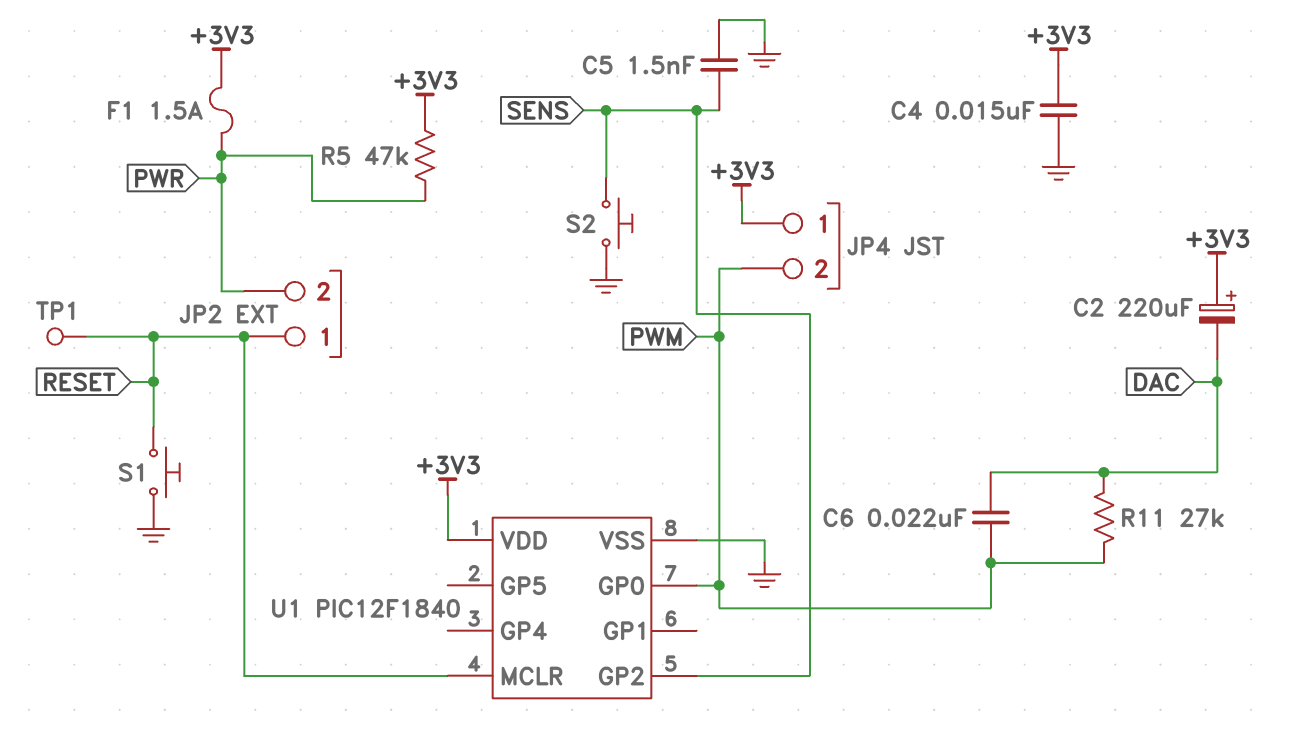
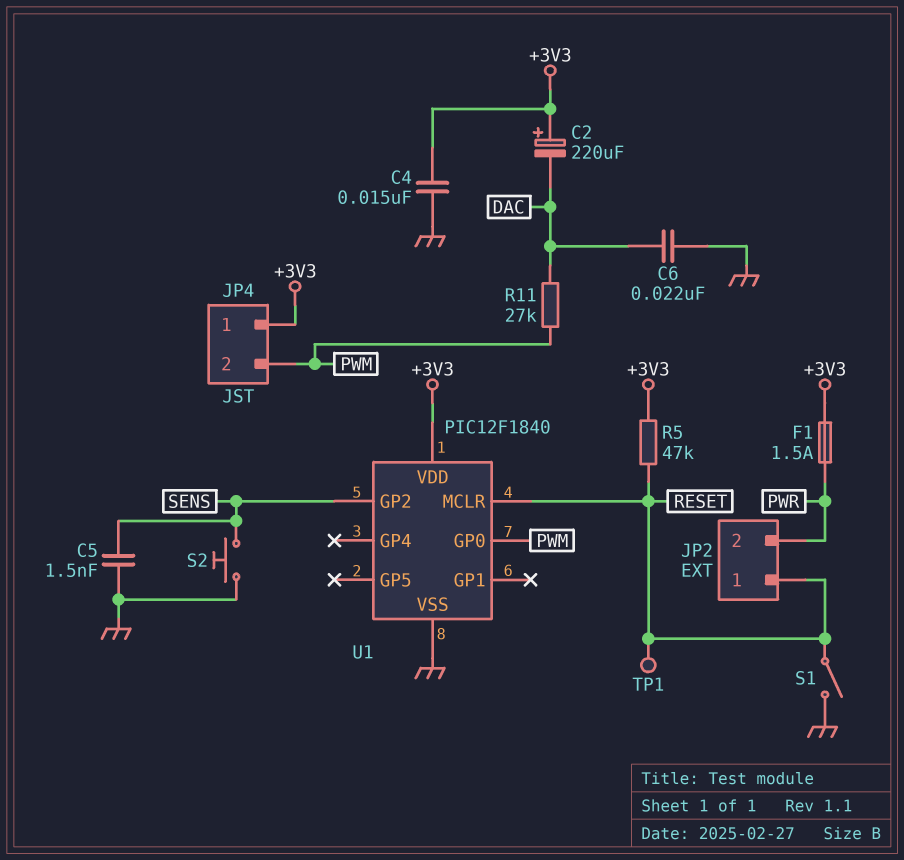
C6: 22nF (DAC, PWM) -> 22nF (DAC, GND)
R5: 47k (+3V3, PWR) -> 47k (+3V3, RESET)
S1: button (GND, RESET) -> switch (GND, RESET)

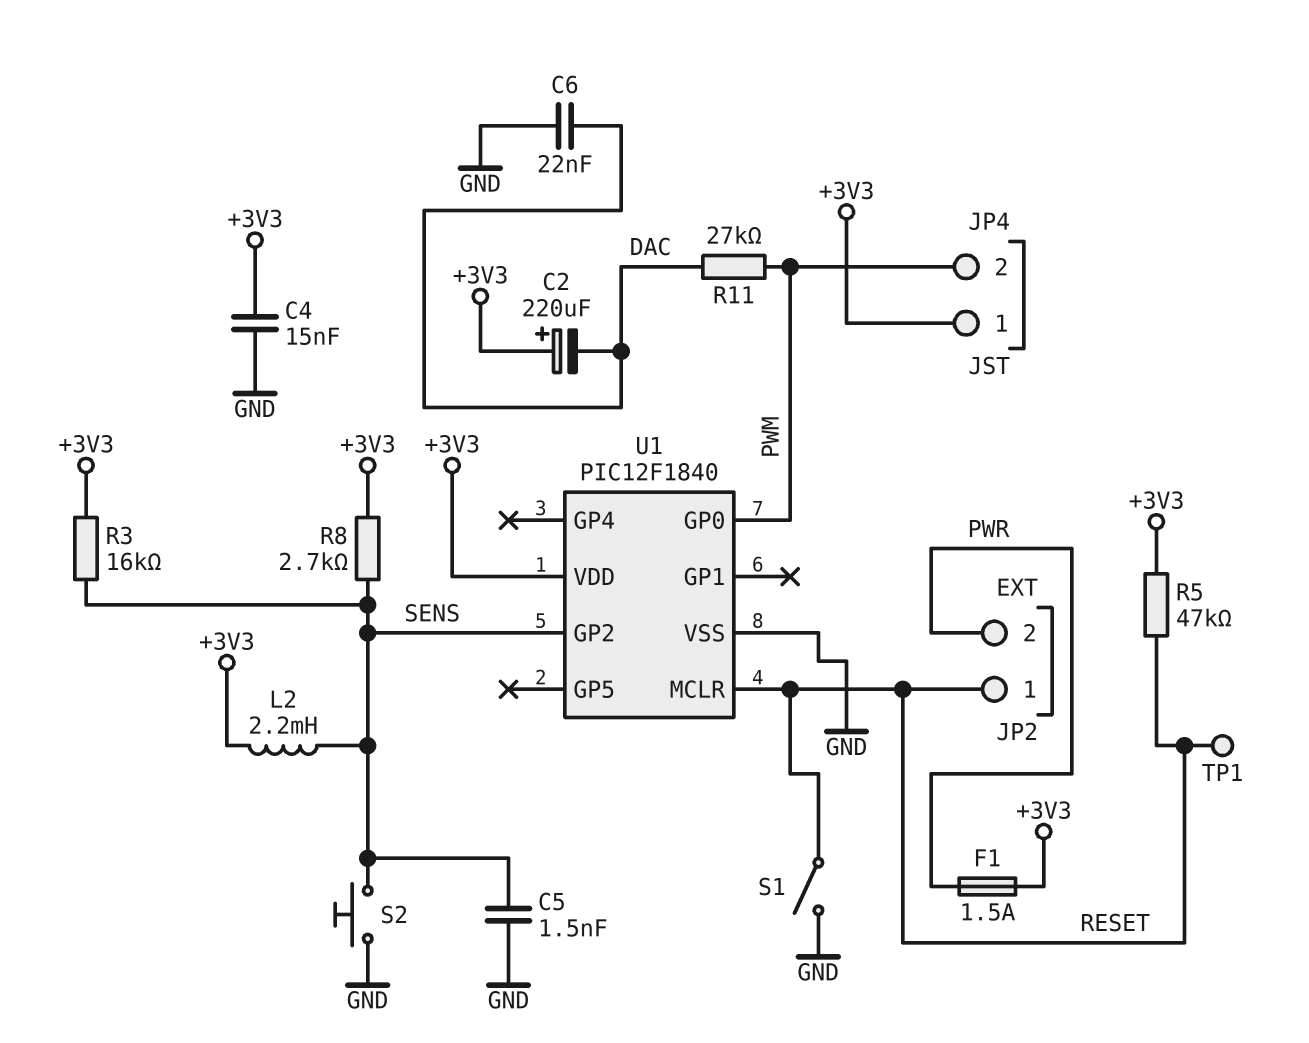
L2: none -> 2.2mH (+3V3, SENS)
R3: none -> 16k (+3V3, SENS)
R8: none -> 2.7k (+3V3, SENS)

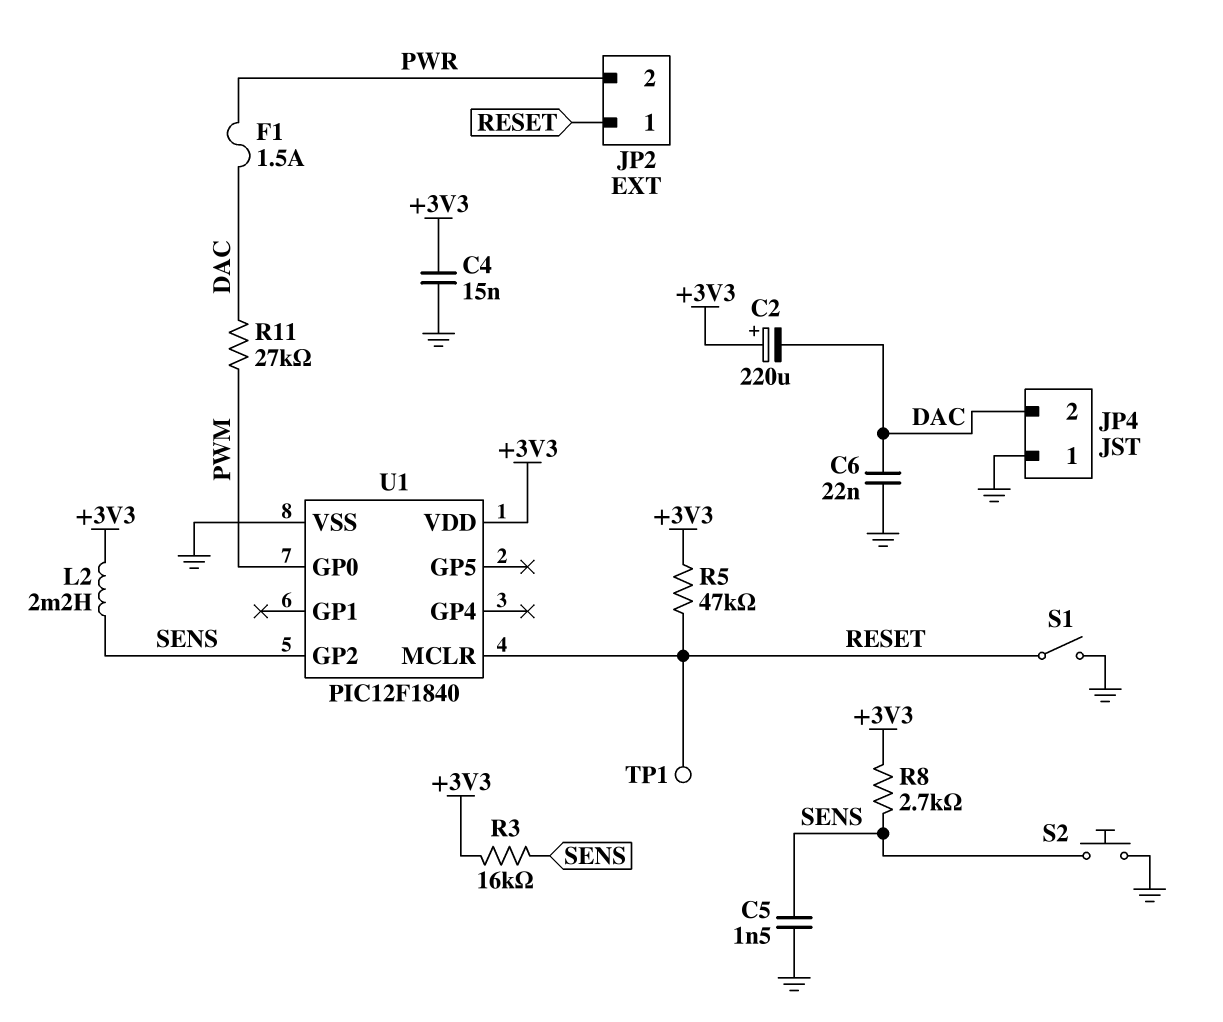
F1: 1.5A (+3V3, PWR) -> 1.5A (DAC, PWR)
JP4 pin 1: +3V3 -> GND
JP4 pin 2: PWM -> DAC

